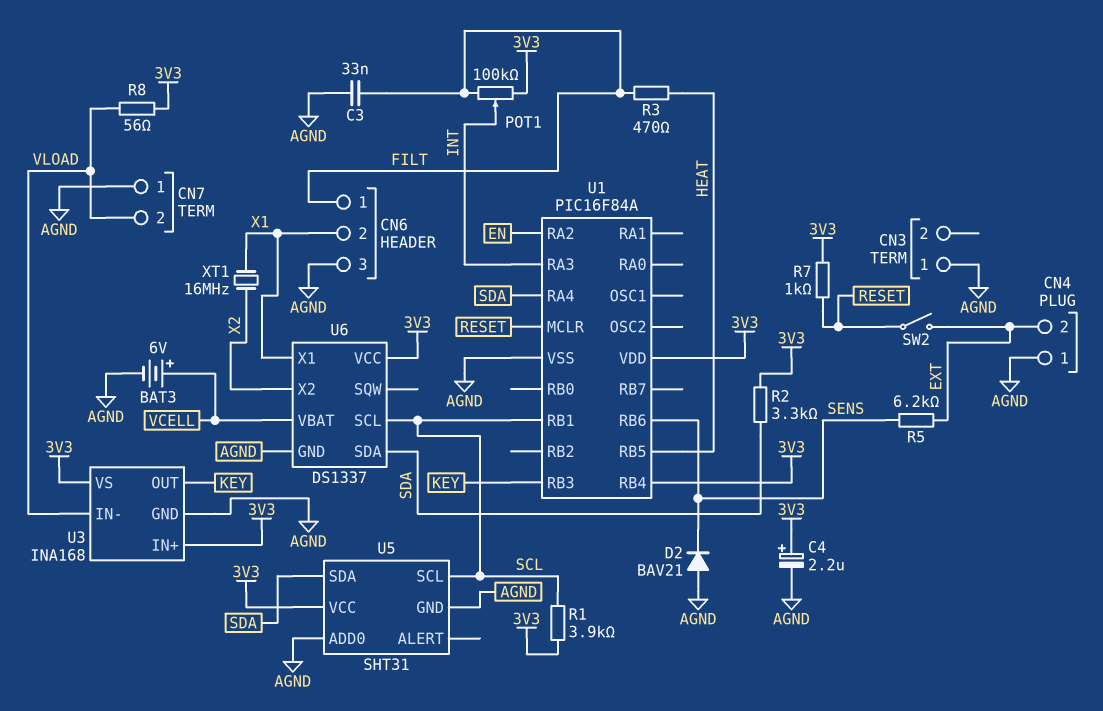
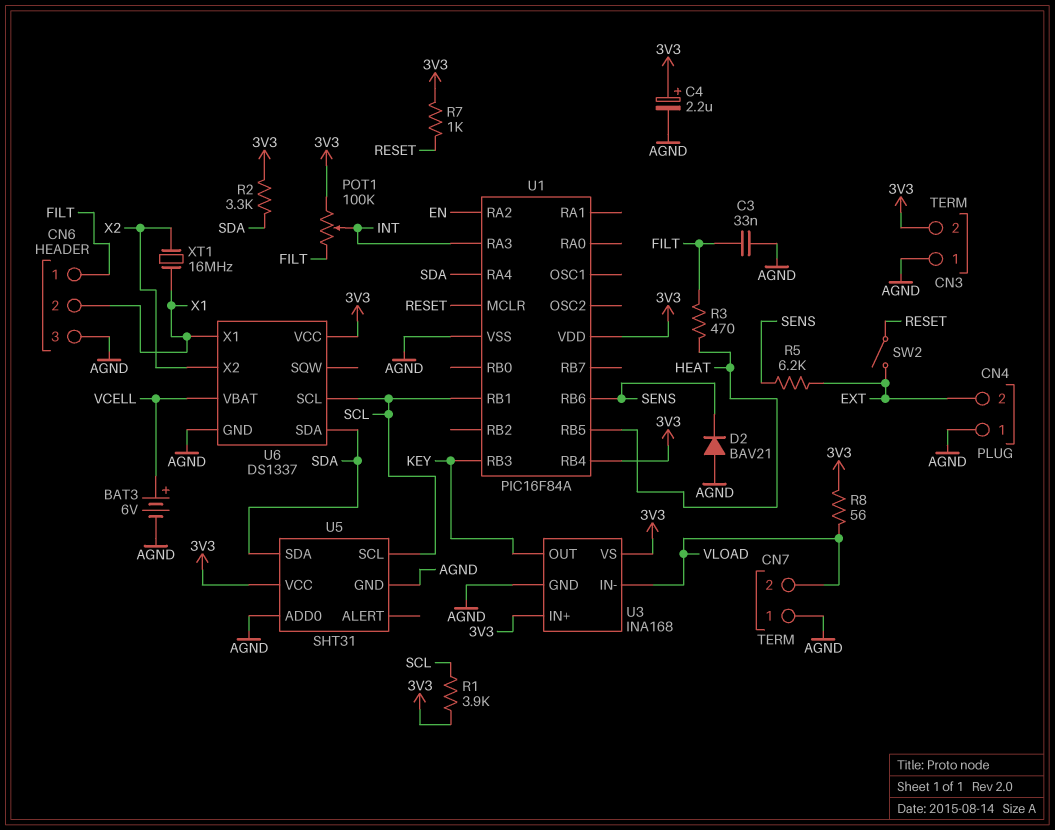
CN3 pin 2: none -> 3V3

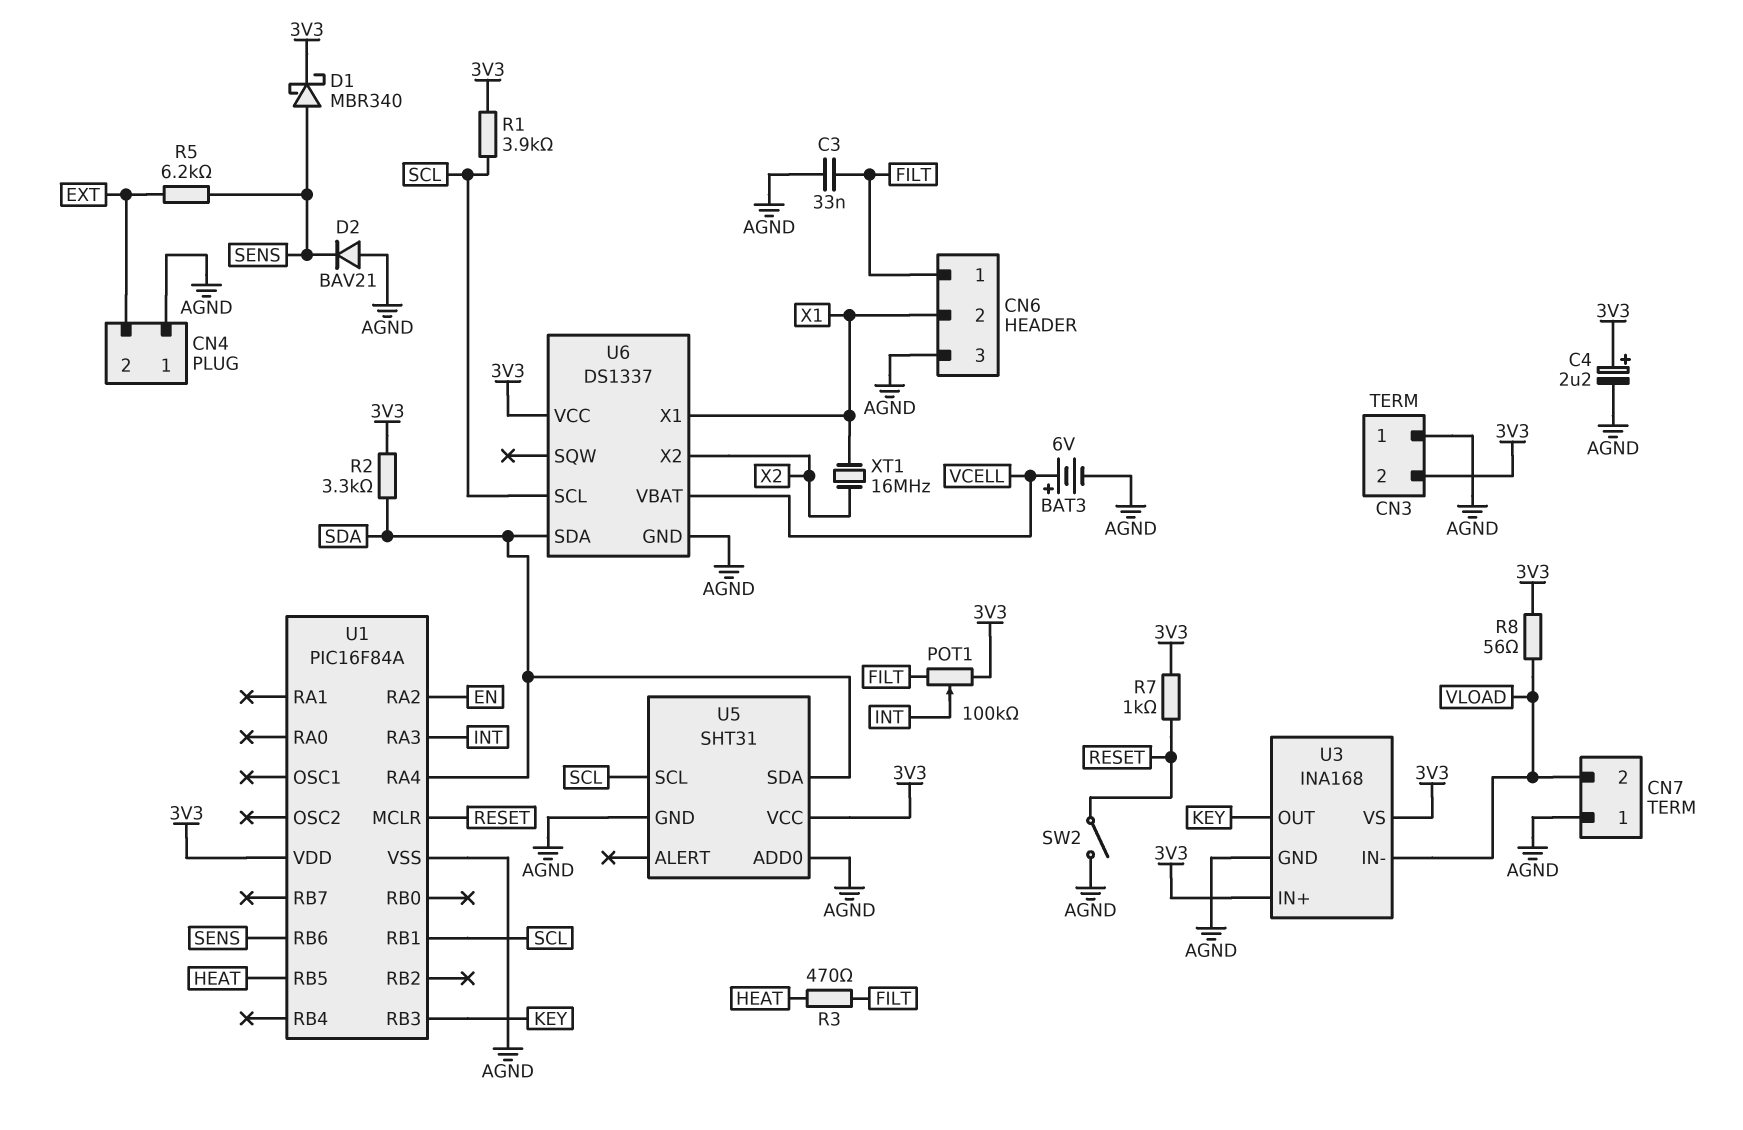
D1: none -> schottky MBR340 (A SENS, K 3V3)
SW2: switch (EXT, RESET) -> switch (AGND, RESET)
U1 pin RB4: 3V3 -> none

